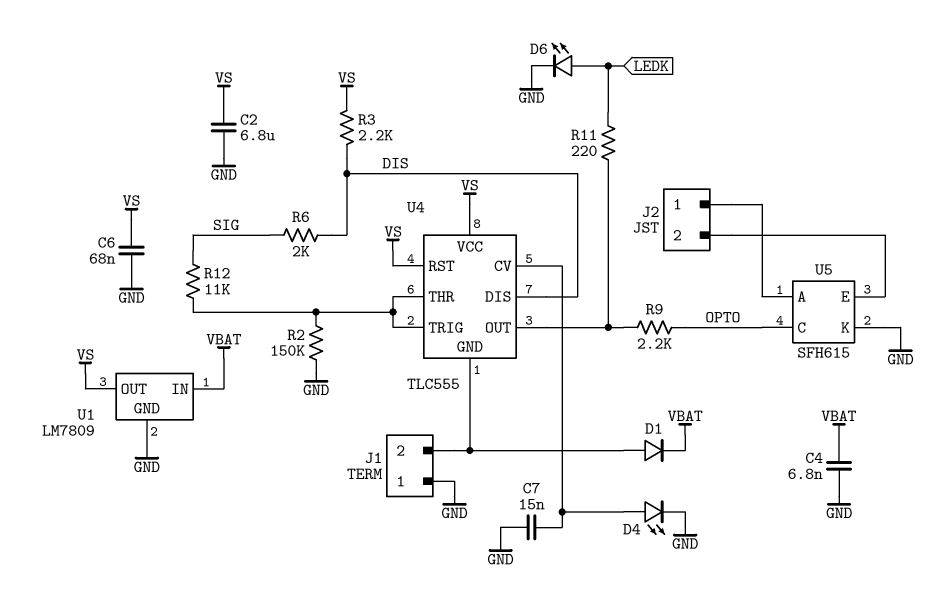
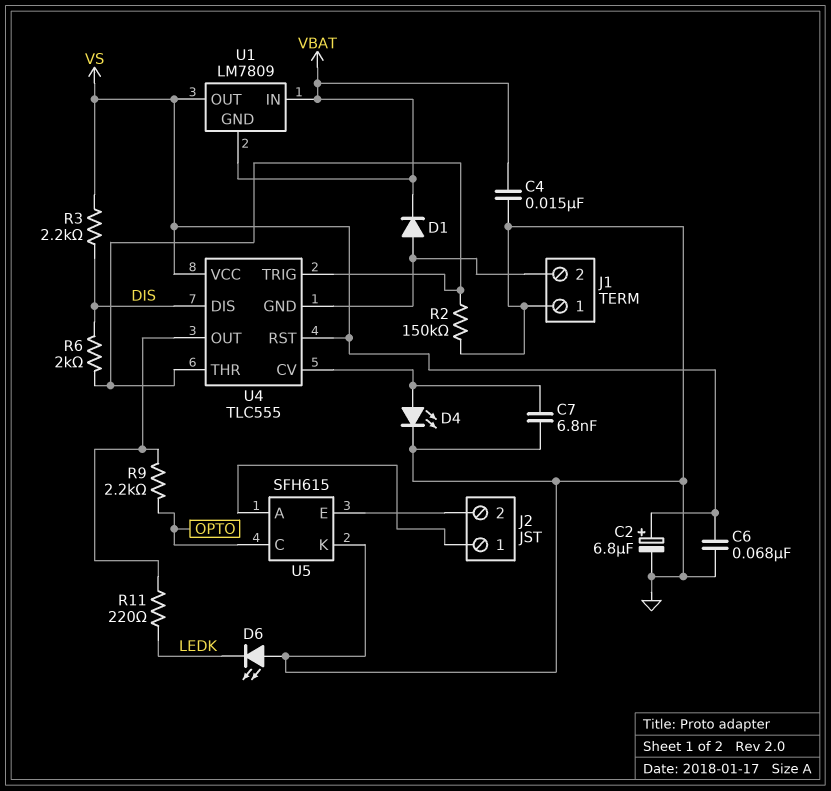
C2: 6.8uF (GND, VS) -> 6.8uF (plus VS, minus GND)
C4: 6.8nF (GND, VBAT) -> 15nF (GND, VBAT)
C7: 15nF (GND, U4/CV) -> 6.8nF (GND, U4/CV)
D6: LED (A LEDK, K GND) -> LED (A GND, K LEDK)
R6: 2k (DIS, SIG) -> 2k (DIS, U4/THR)
R12: 11k (SIG, U4/THR) -> none
U1 pin GND: GND -> VBAT

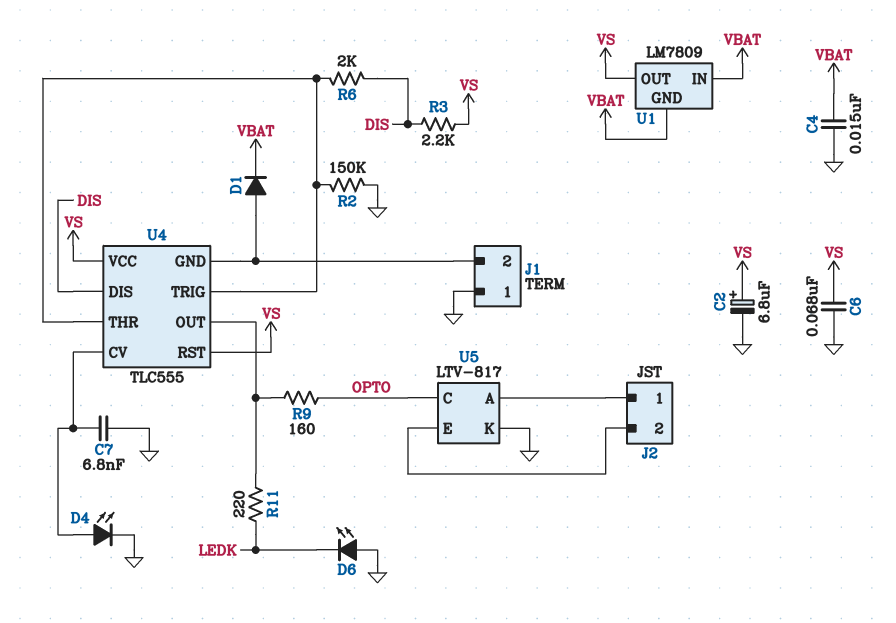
R9: 2.2k (OPTO, U4/OUT) -> 160 (OPTO, U4/OUT)
U5: SFH615 -> LTV-817

